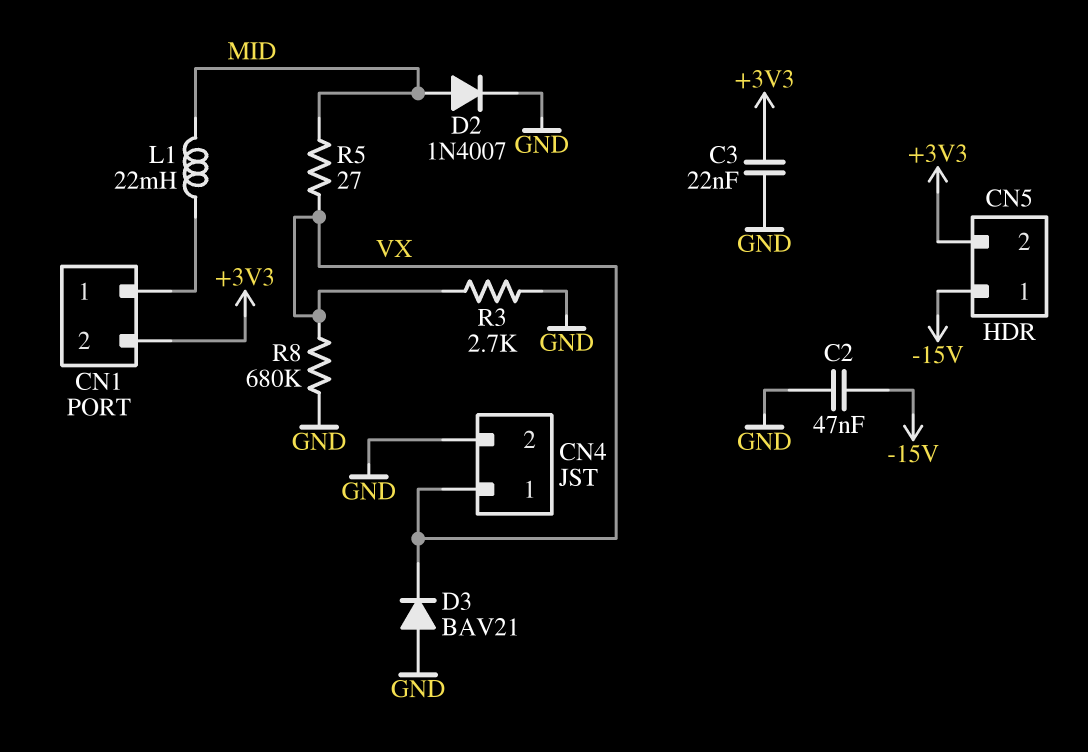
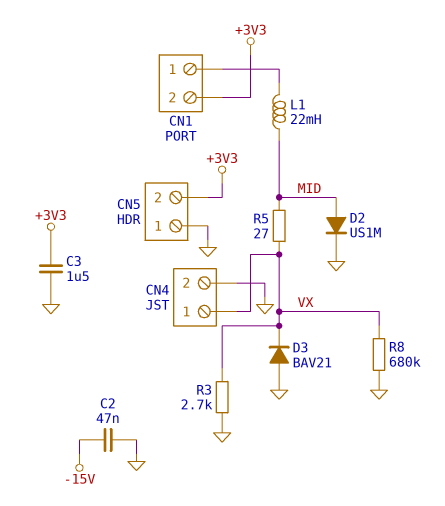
C3: 22nF (+3V3, GND) -> 1.5uF (+3V3, GND)
CN5 pin 1: -15V -> GND
D2: diode 1N4007 (A MID, K GND) -> diode US1M (A MID, K GND)

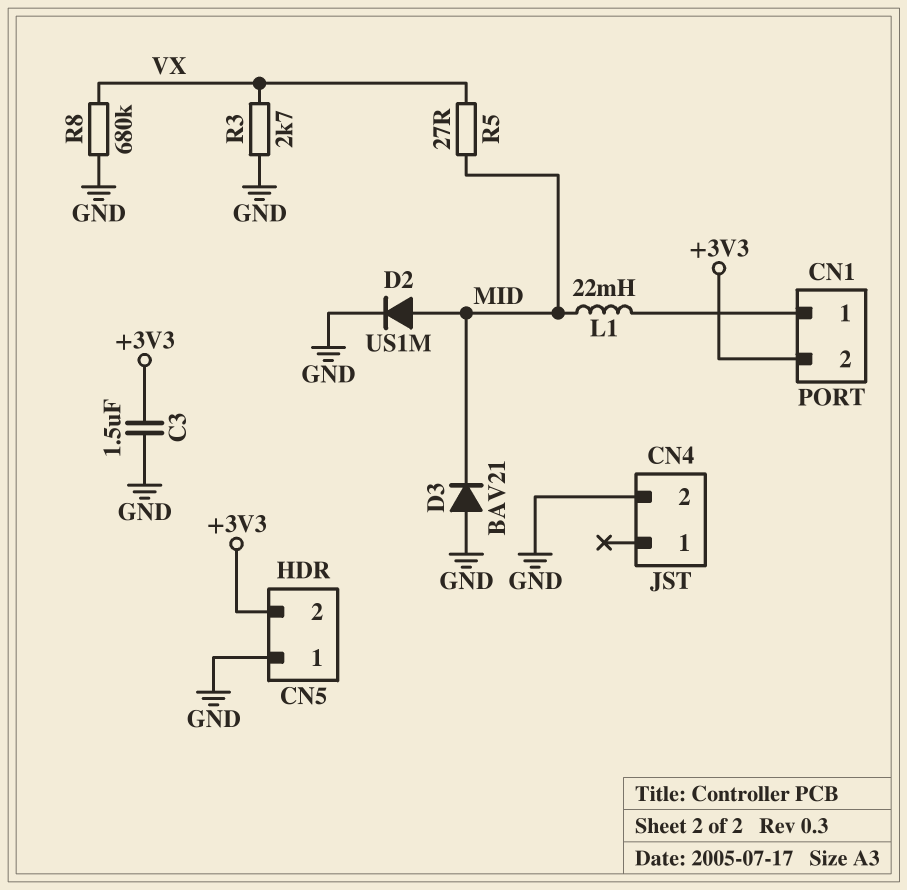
C2: 47nF (-15V, GND) -> none
CN4 pin 1: VX -> none
D3: diode BAV21 (A GND, K VX) -> diode BAV21 (A GND, K MID)

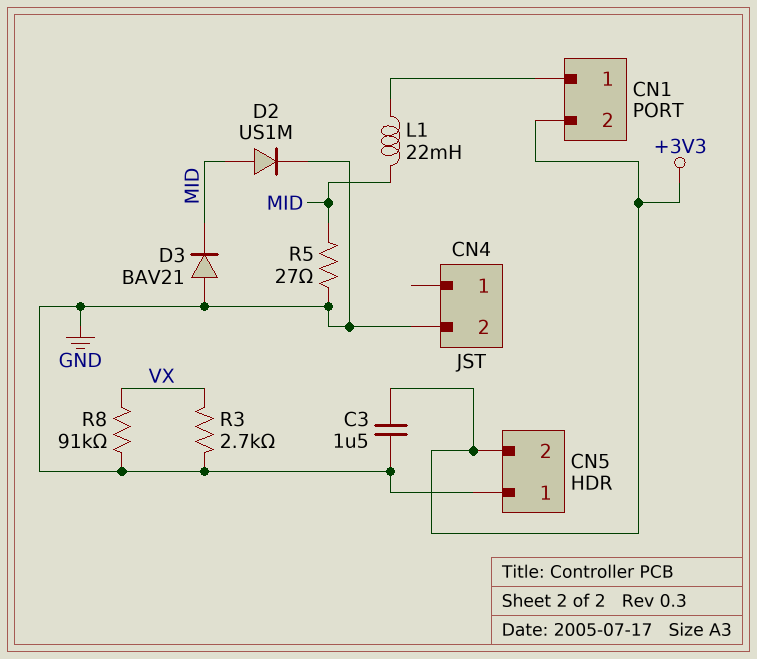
R5: 27 (MID, VX) -> 27 (GND, MID)
R8: 680k (GND, VX) -> 91k (GND, VX)

